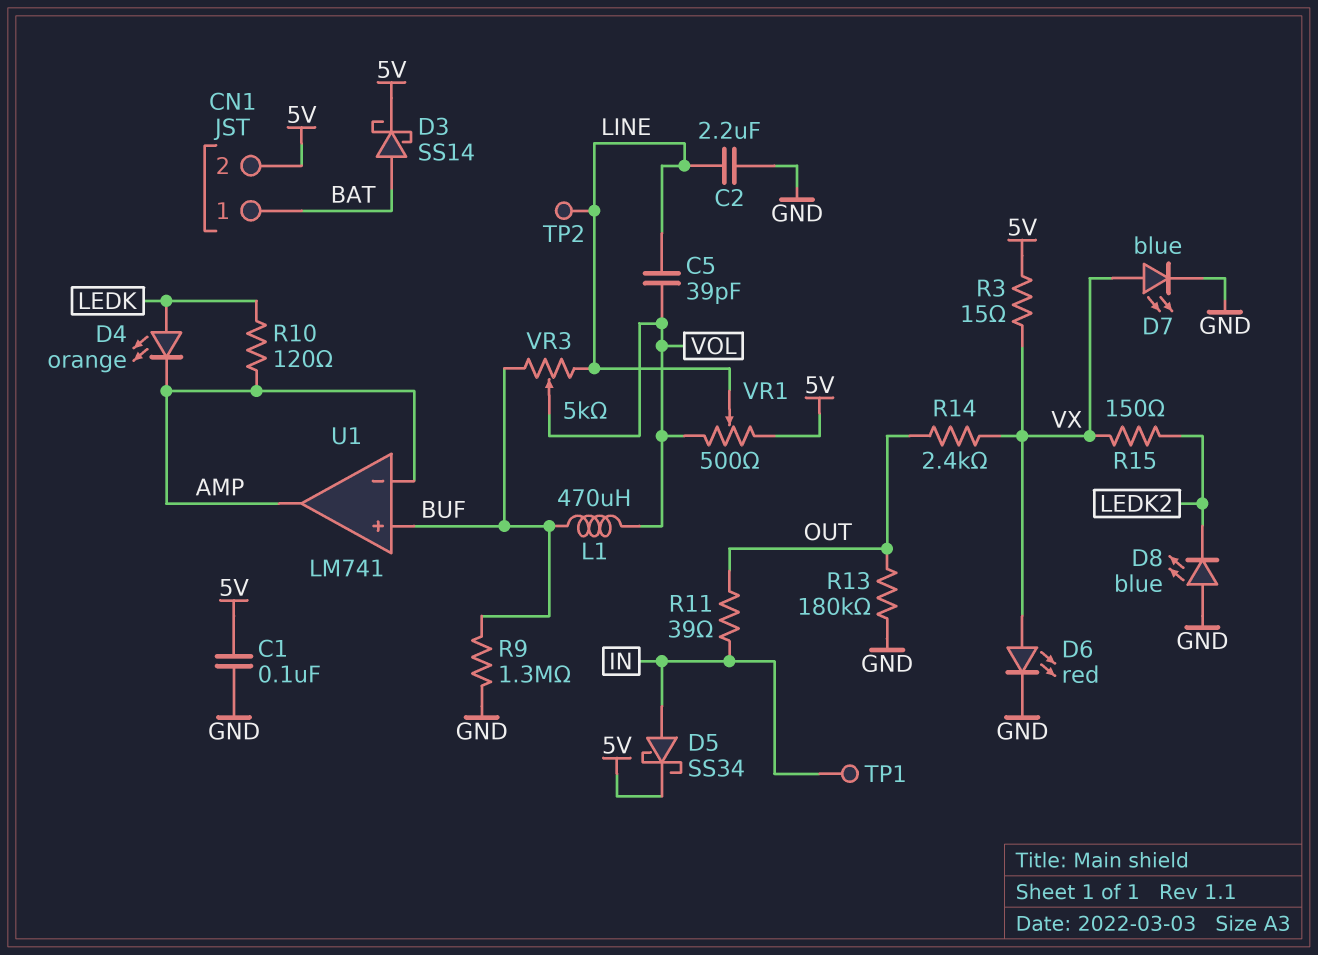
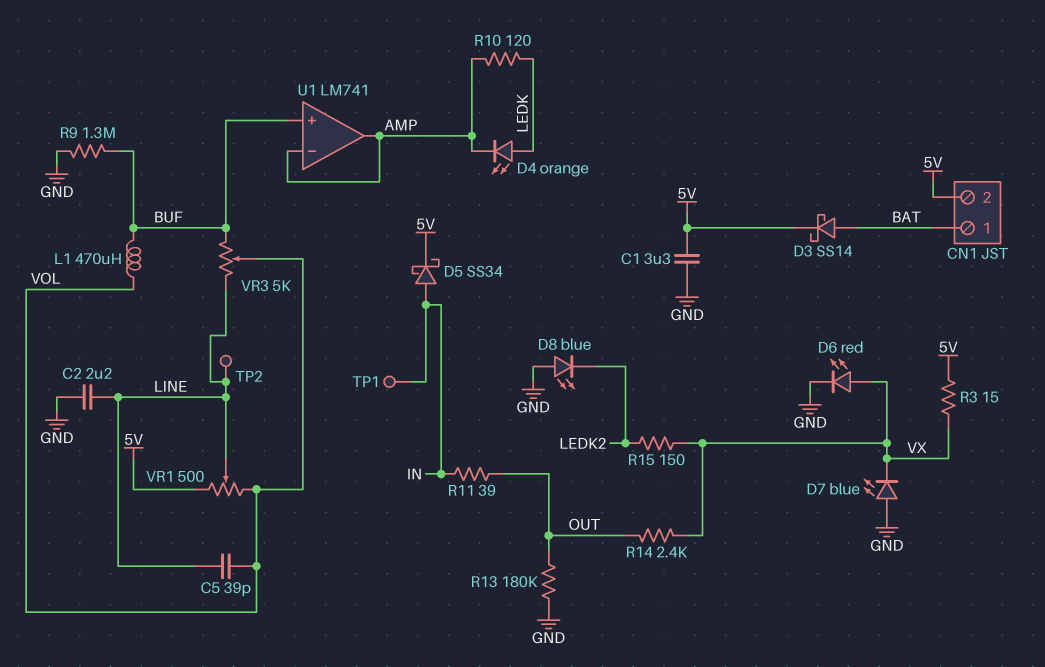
C1: 100nF (5V, GND) -> 3.3uF (5V, GND)
D7: LED blue (A VX, K GND) -> LED blue (A GND, K VX)

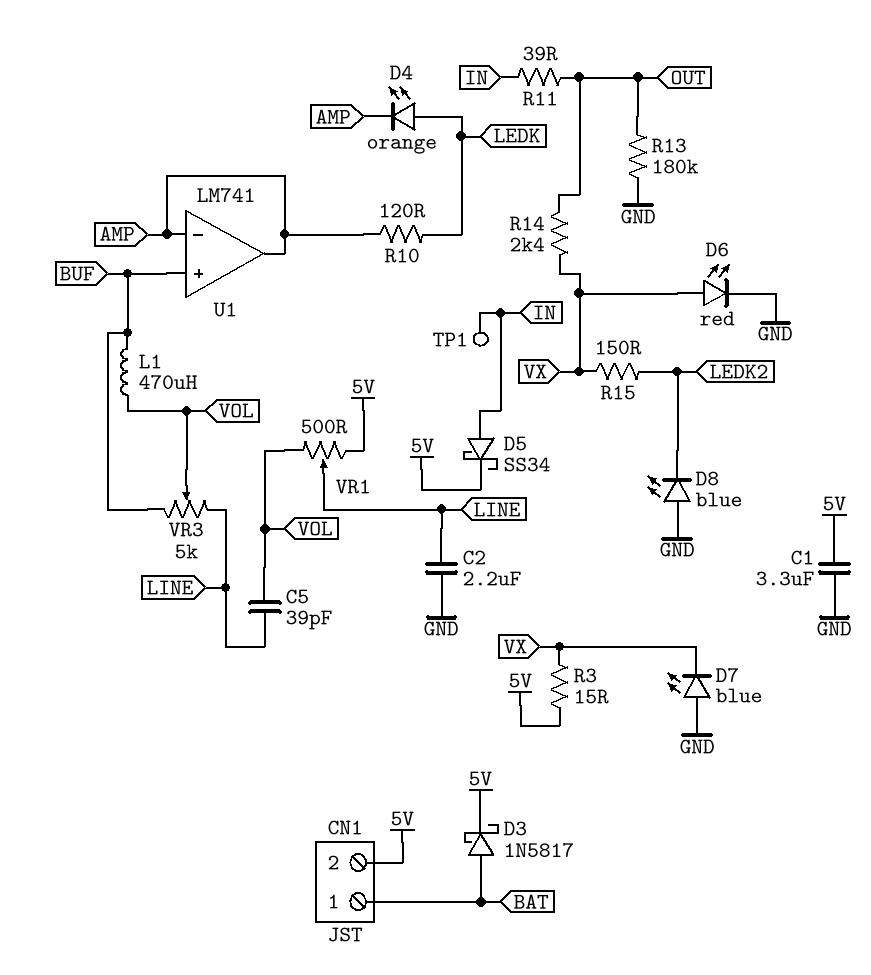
D3: schottky SS14 (A BAT, K 5V) -> schottky 1N5817 (A BAT, K 5V)
R9: 1.3M (BUF, GND) -> none
TP2: test point (LINE) -> none

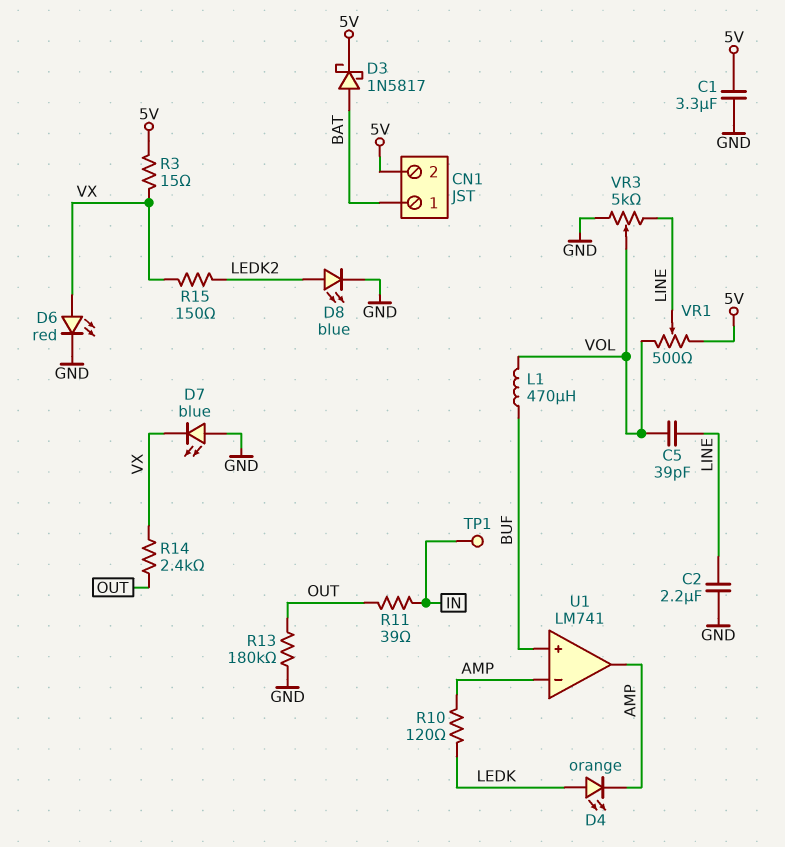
D5: schottky SS34 (A IN, K 5V) -> none
D8: LED blue (A GND, K LEDK2) -> LED blue (A LEDK2, K GND)
VR3: 5k (BUF, LINE, wiper VOL) -> 5k (GND, LINE, wiper VOL)

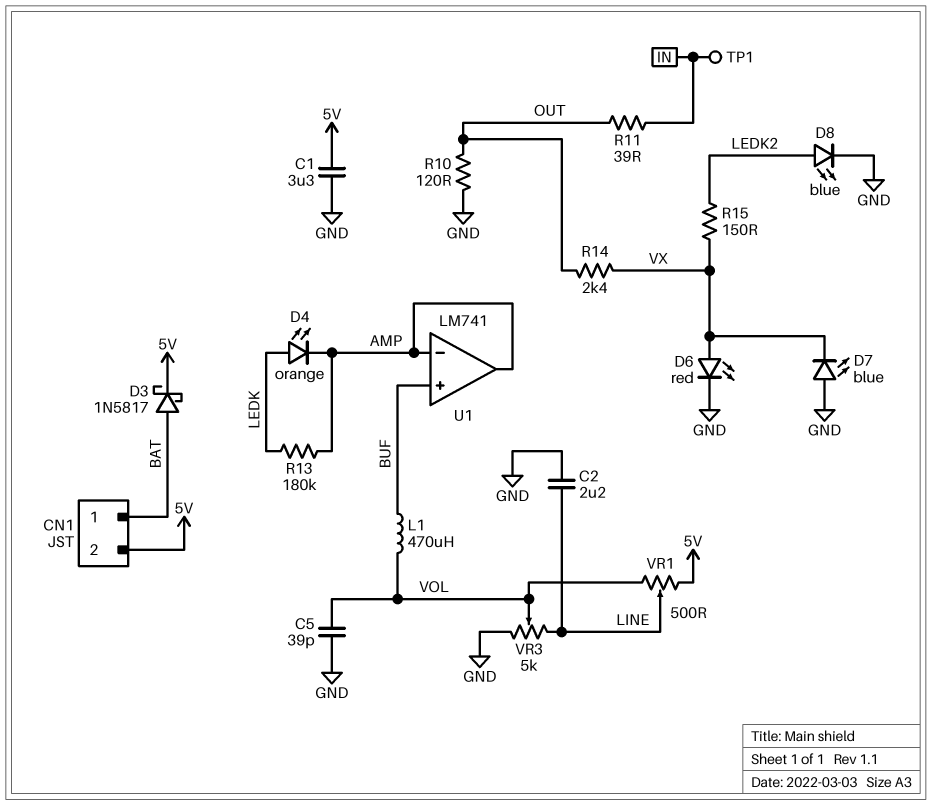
C5: 39pF (LINE, VOL) -> 39pF (GND, VOL)
R3: 15 (5V, VX) -> none
R10: 120 (AMP, LEDK) -> 120 (GND, OUT)
R13: 180k (GND, OUT) -> 180k (AMP, LEDK)

